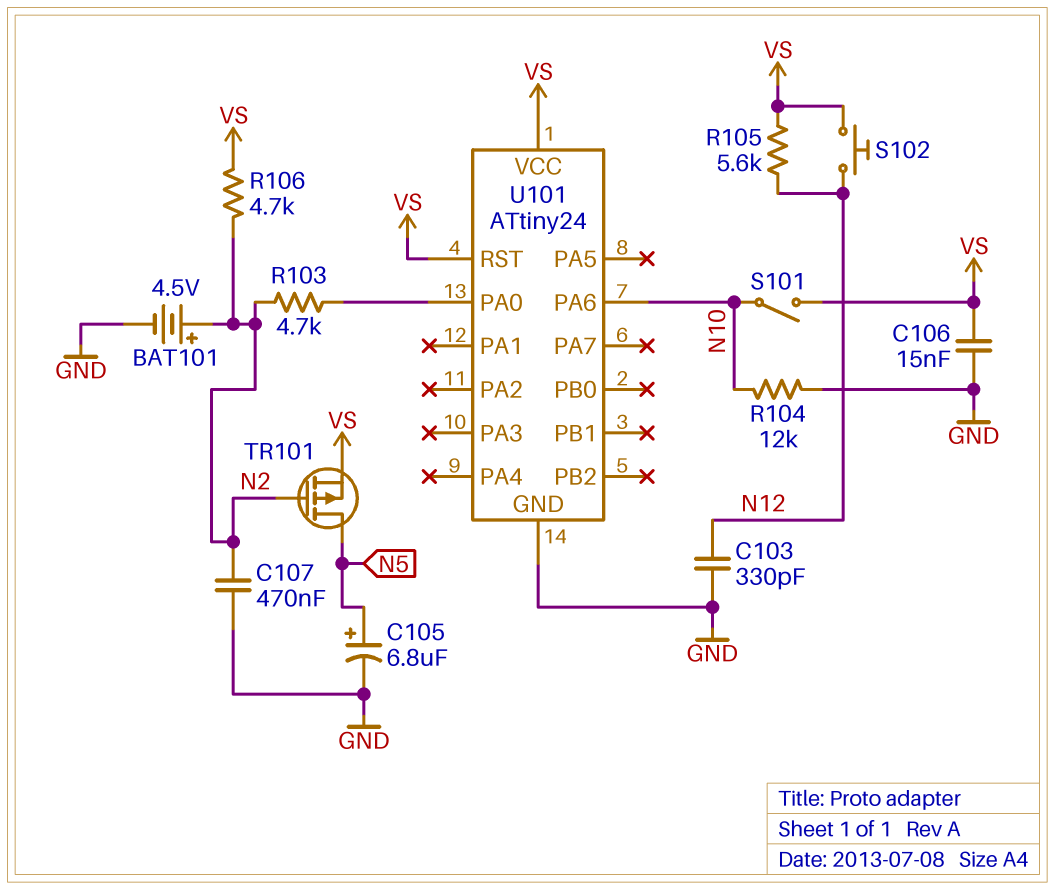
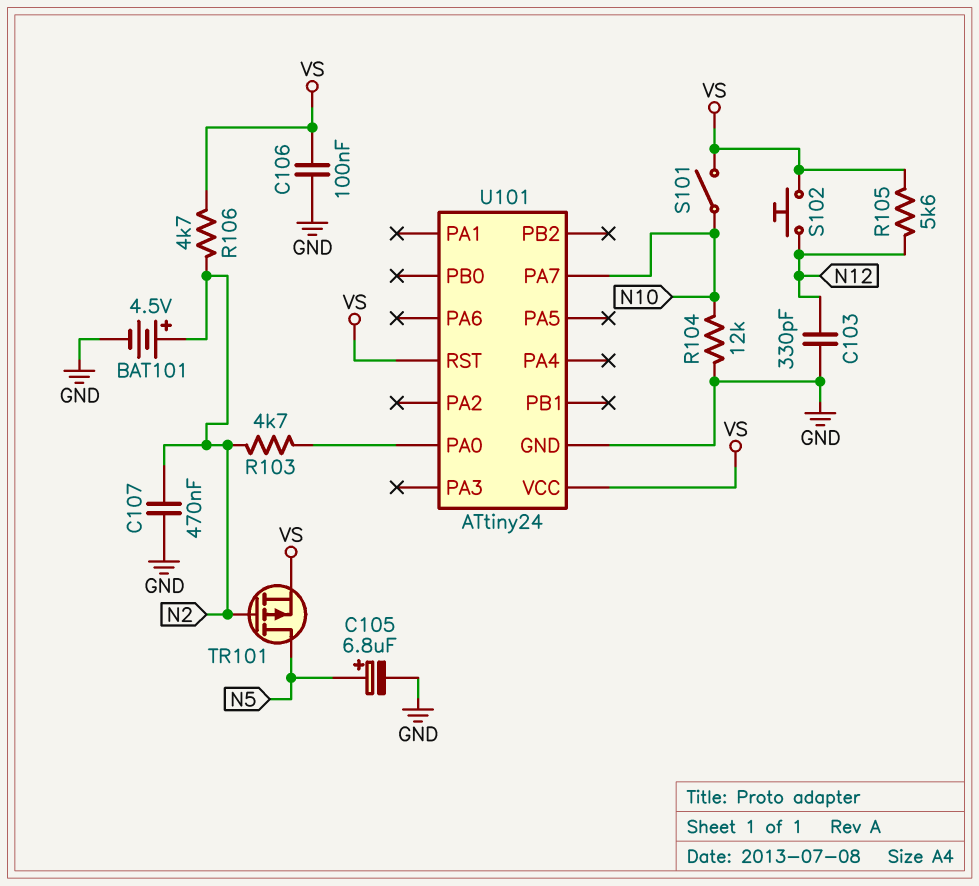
C106: 15nF (GND, VS) -> 100nF (GND, VS)
U101 pin PA6: N10 -> none
U101 pin PA7: none -> N10

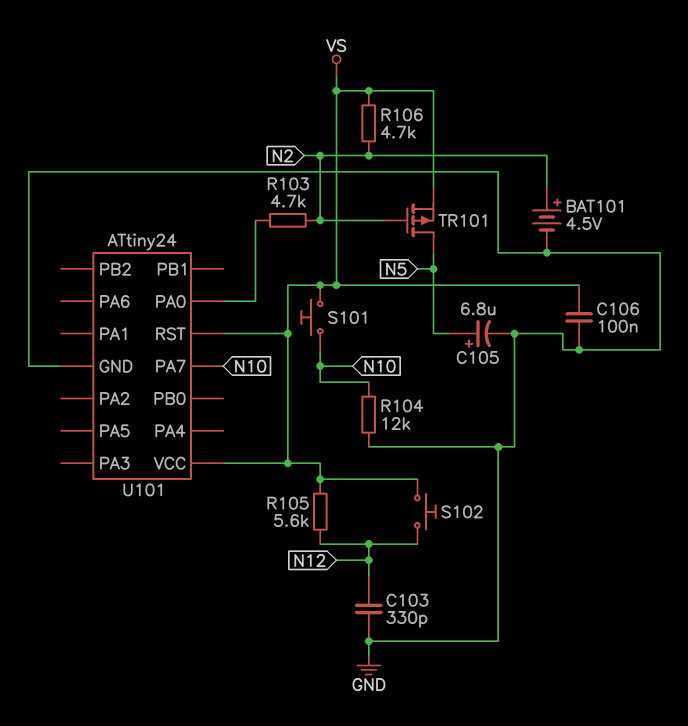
C107: 470nF (GND, N2) -> none
S101: switch (N10, VS) -> button (N10, VS)

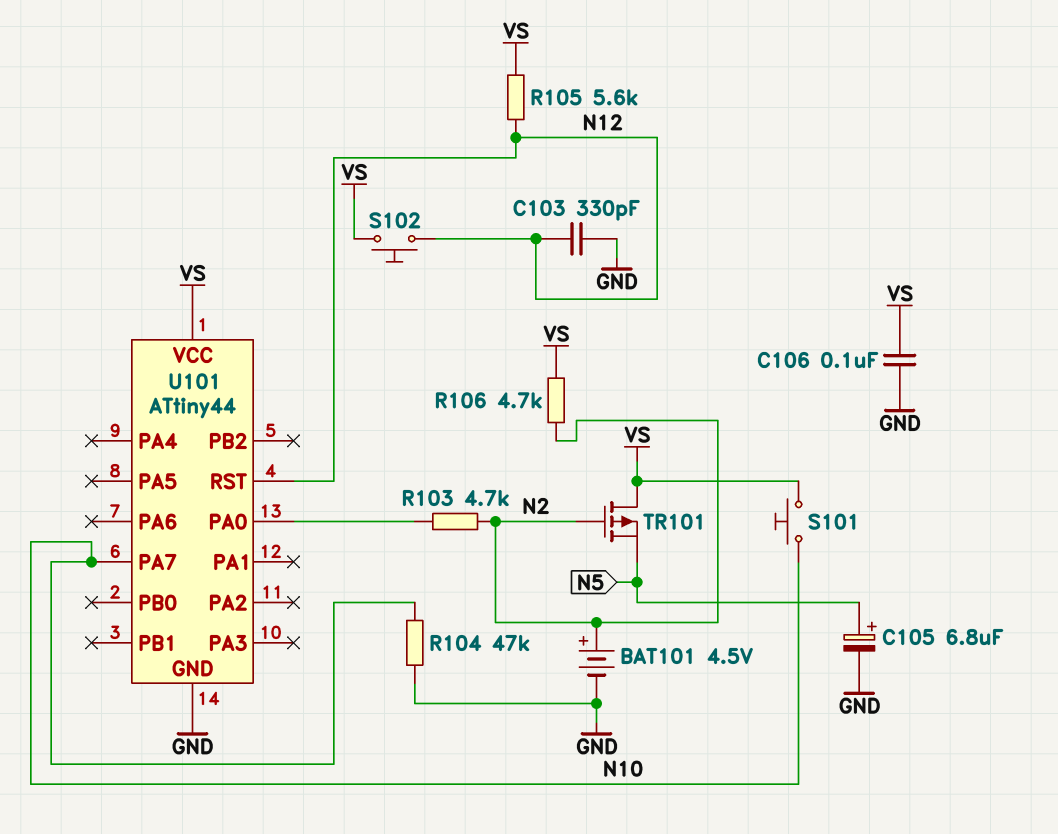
R104: 12k (GND, N10) -> 47k (GND, N10)
TR101: PMOS (G N2, D N5, S VS) -> PMOS (G N2, D VS, S N5)
U101: ATtiny24 -> ATtiny44
U101 pin RST: VS -> N12

